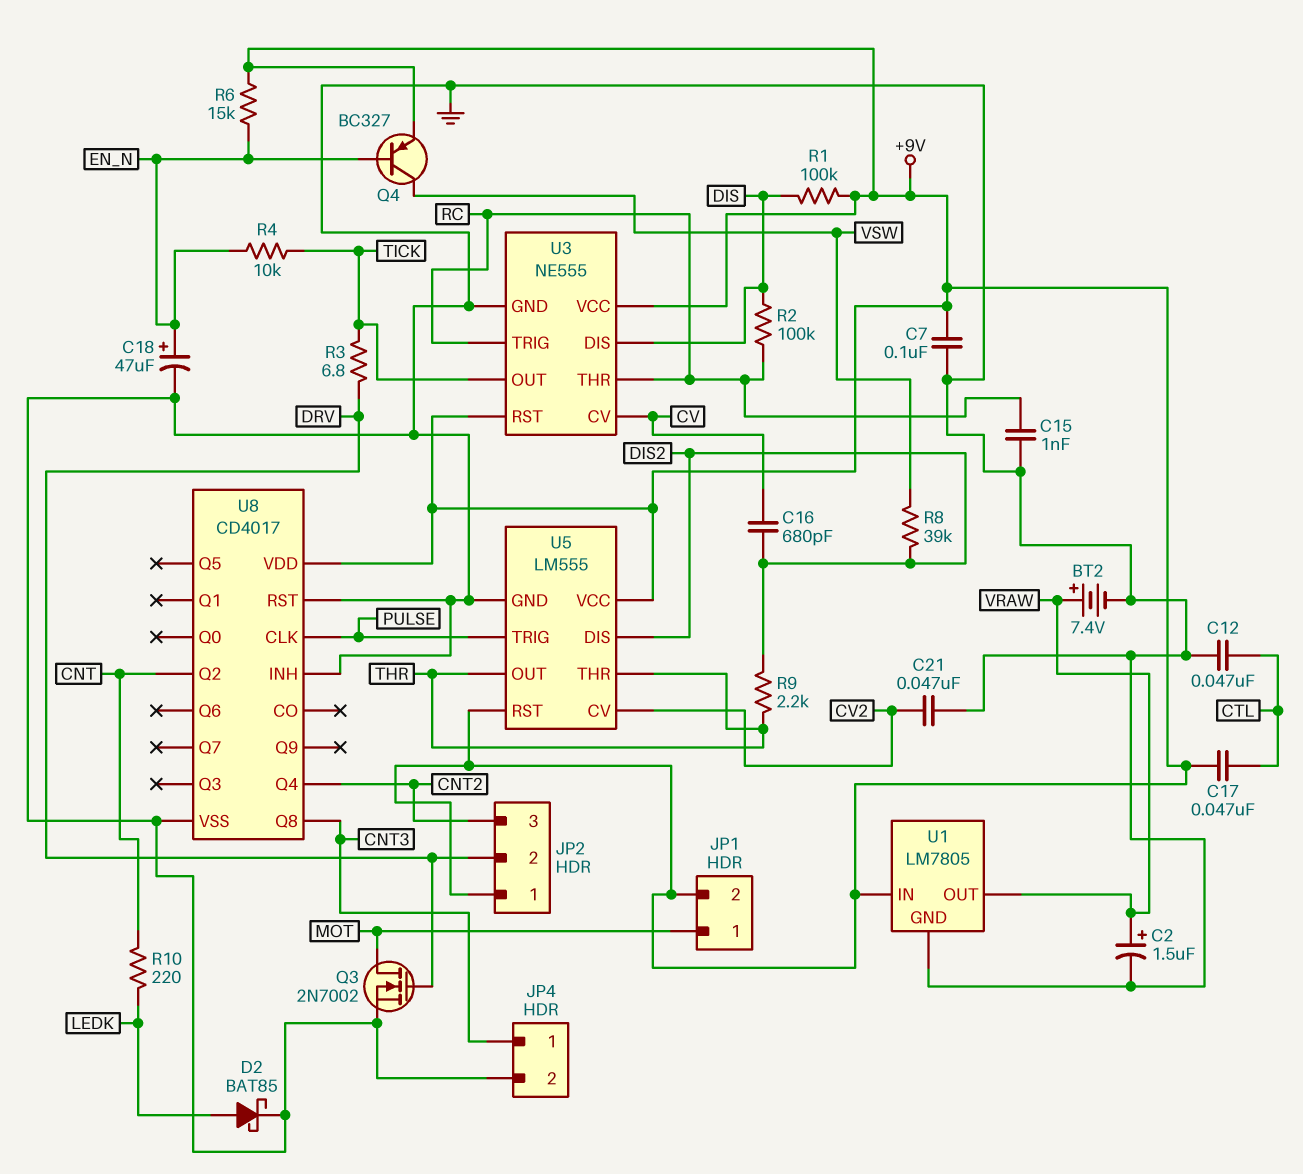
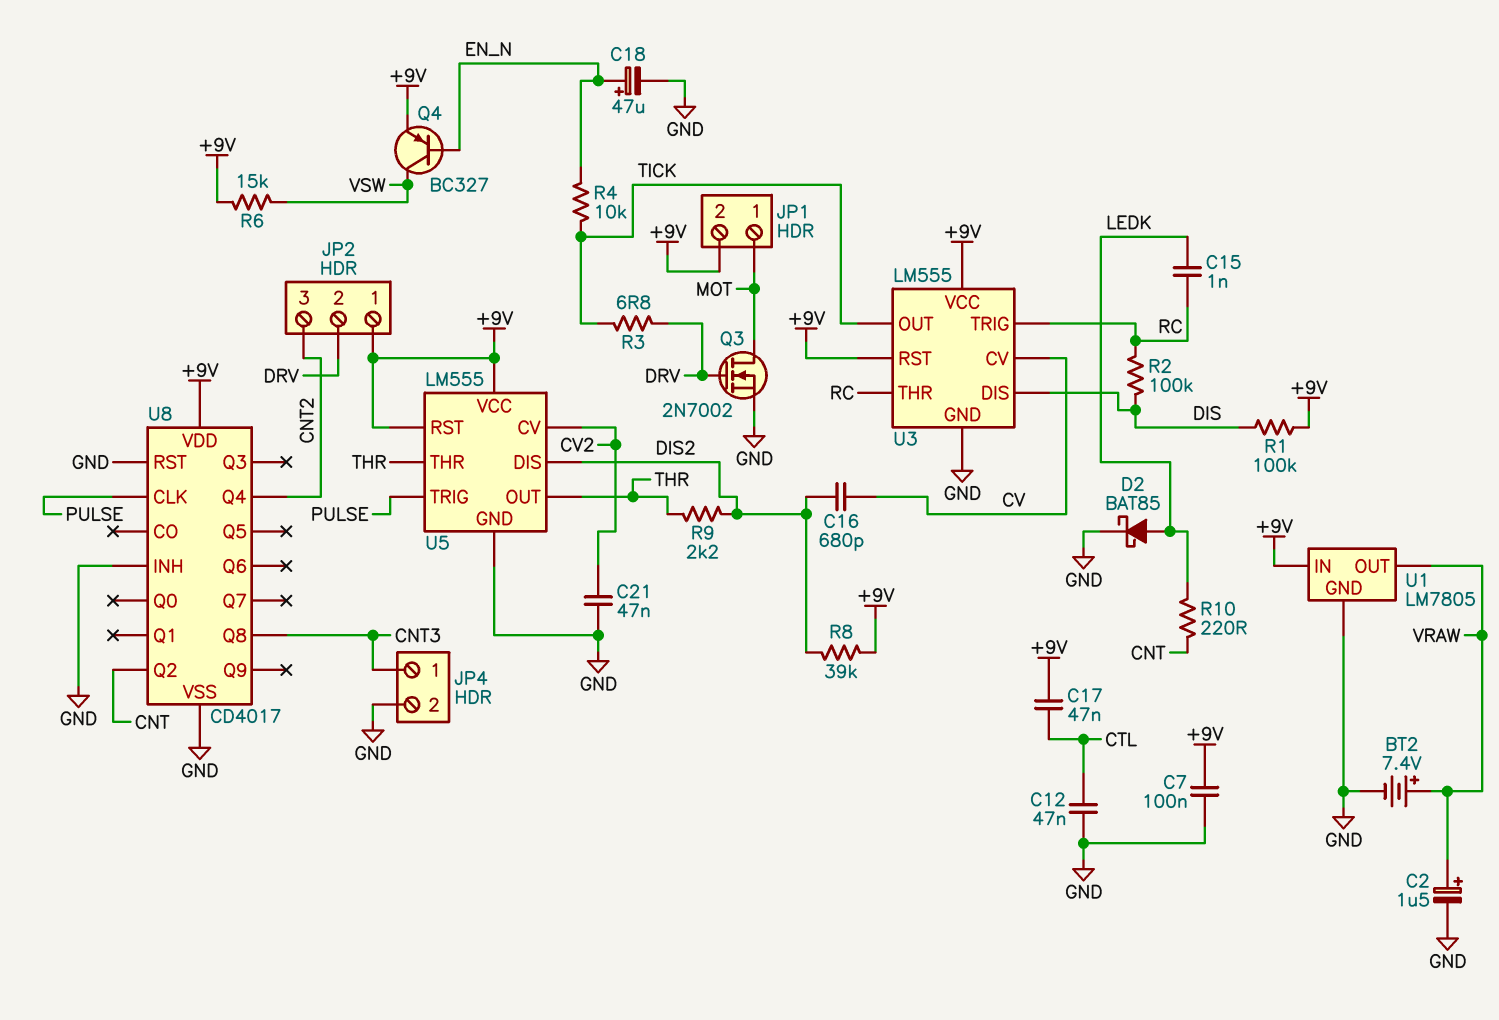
C15: 1nF (GND, RC) -> 1nF (LEDK, RC)
R6: 15k (+9V, EN_N) -> 15k (+9V, VSW)
R8: 39k (DIS2, VSW) -> 39k (+9V, DIS2)
U3: NE555 -> LM555

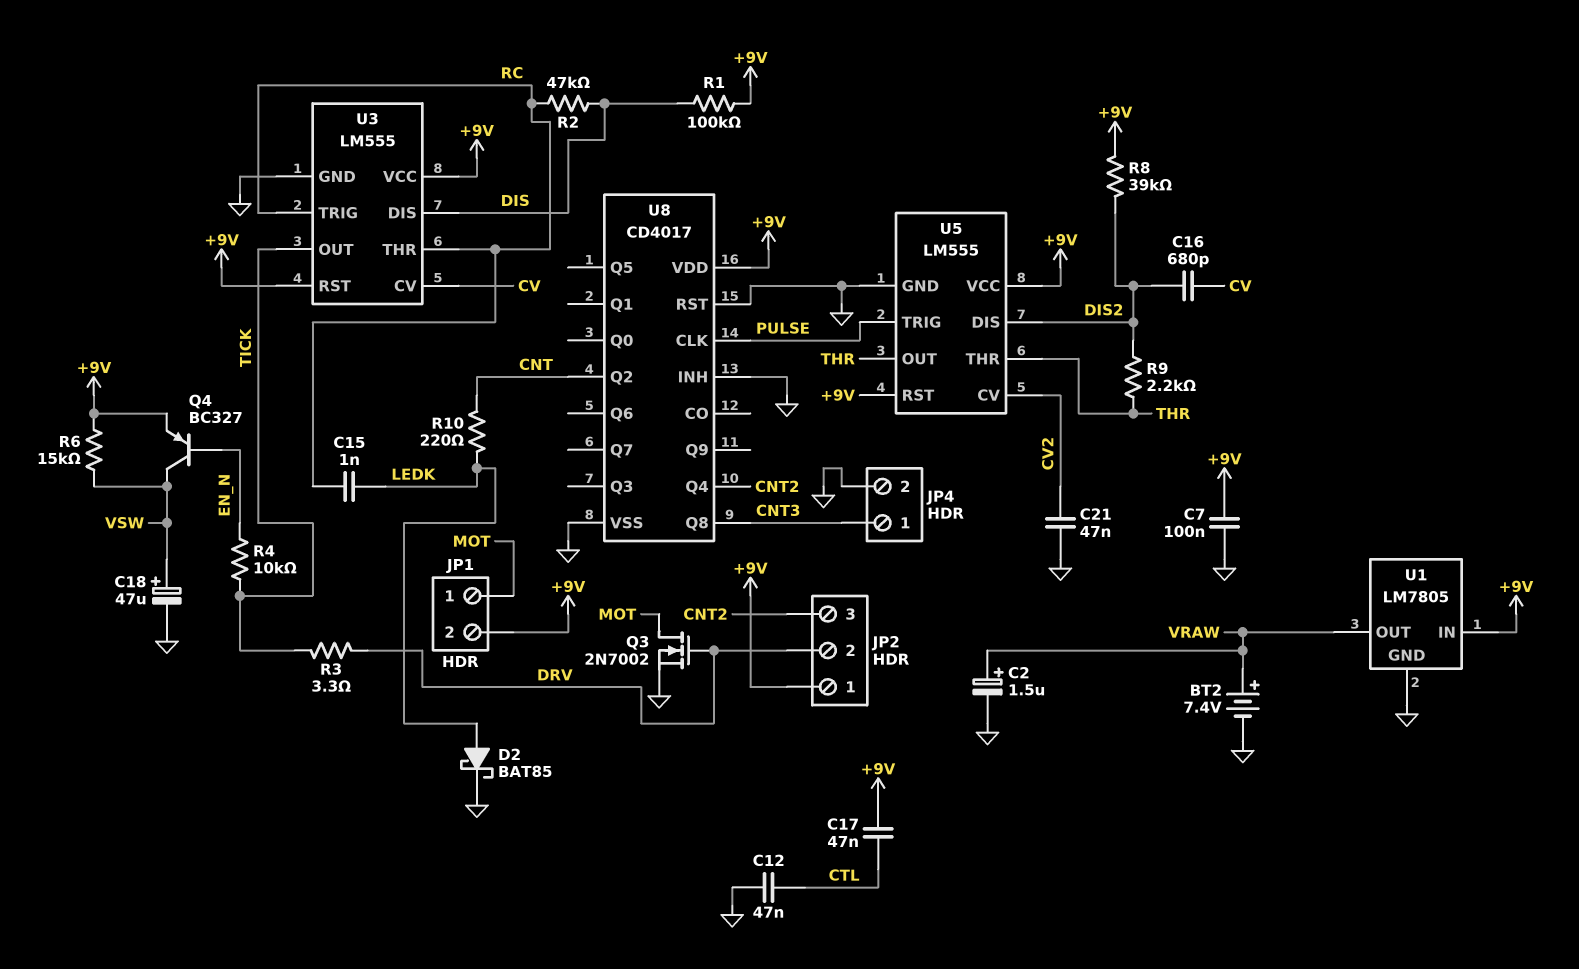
C18: 47uF (plus EN_N, minus GND) -> 47uF (plus VSW, minus GND)
R2: 100k (DIS, RC) -> 47k (DIS, RC)
R3: 6.8 (DRV, TICK) -> 3.3 (DRV, TICK)

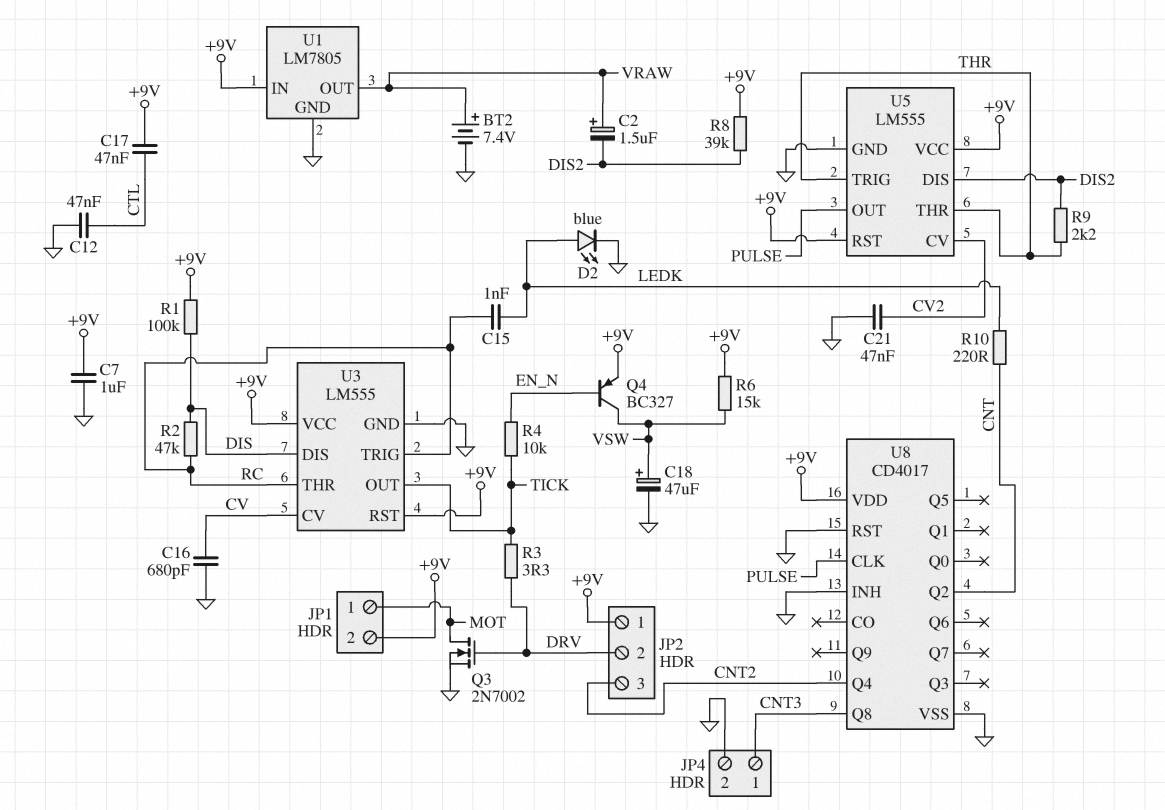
C2: 1.5uF (plus VRAW, minus GND) -> 1.5uF (plus VRAW, minus DIS2)
C7: 100nF (+9V, GND) -> 1uF (+9V, GND)
C16: 680pF (CV, DIS2) -> 680pF (CV, GND)
D2: schottky BAT85 (A LEDK, K GND) -> LED blue (A LEDK, K GND)
U5 pin OUT: THR -> PULSE
U5 pin TRIG: PULSE -> THR

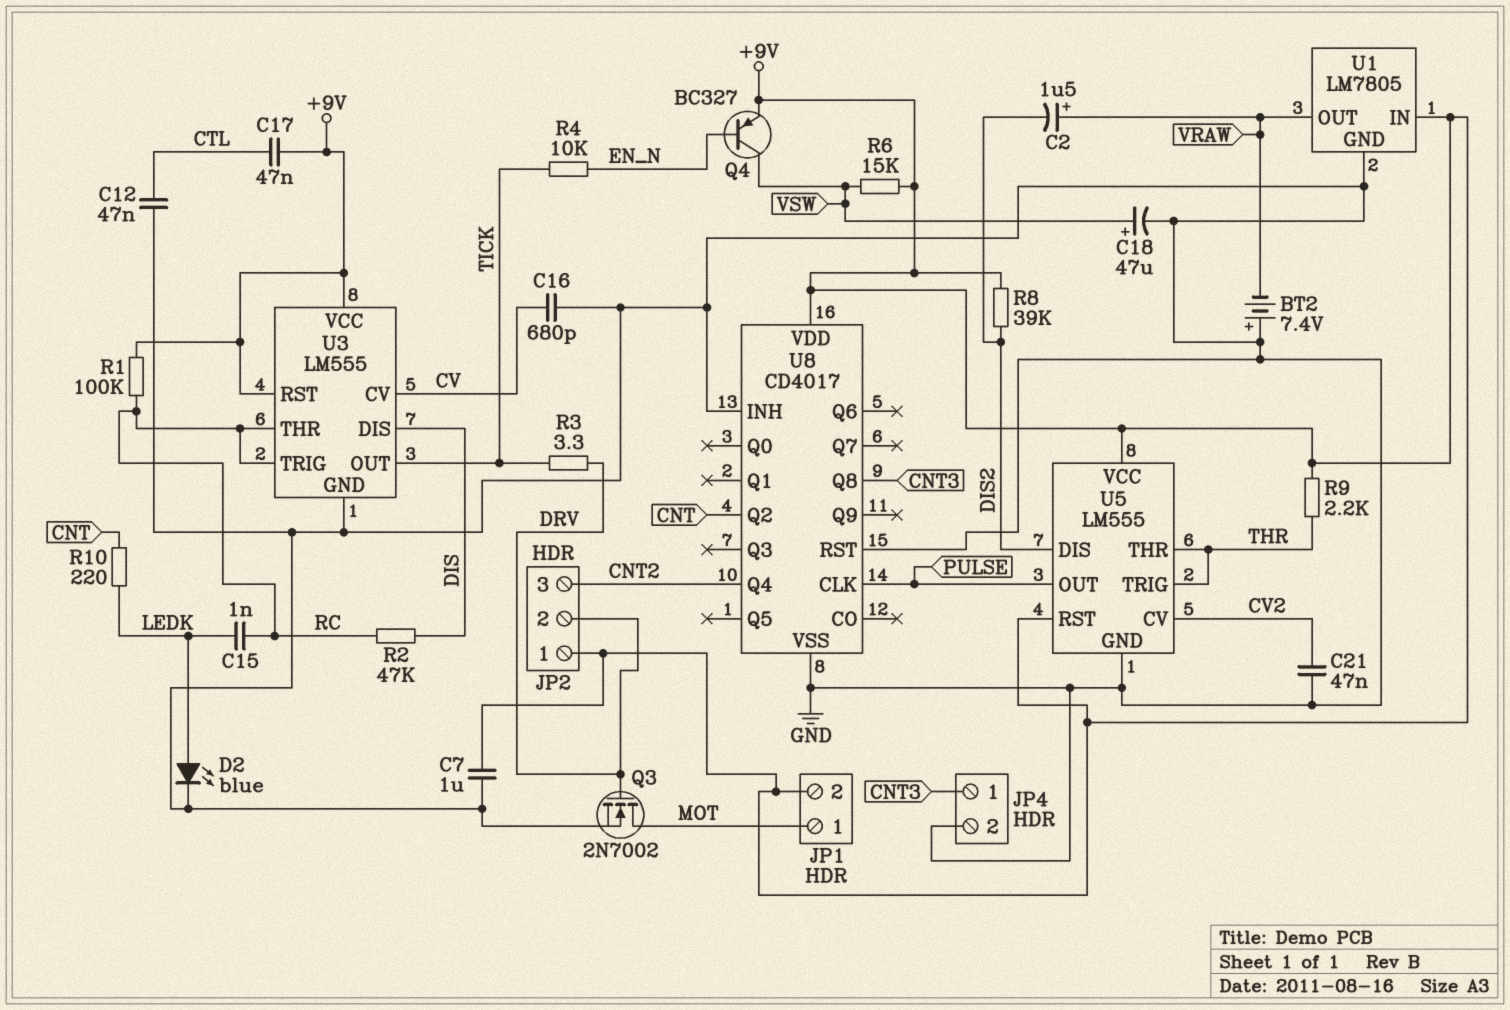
BT2: 7.4V (plus VRAW, minus GND) -> 7.4V (plus GND, minus VRAW)
R1: 100k (+9V, DIS) -> 100k (+9V, RC)
R9: 2.2k (DIS2, THR) -> 2.2k (+9V, THR)

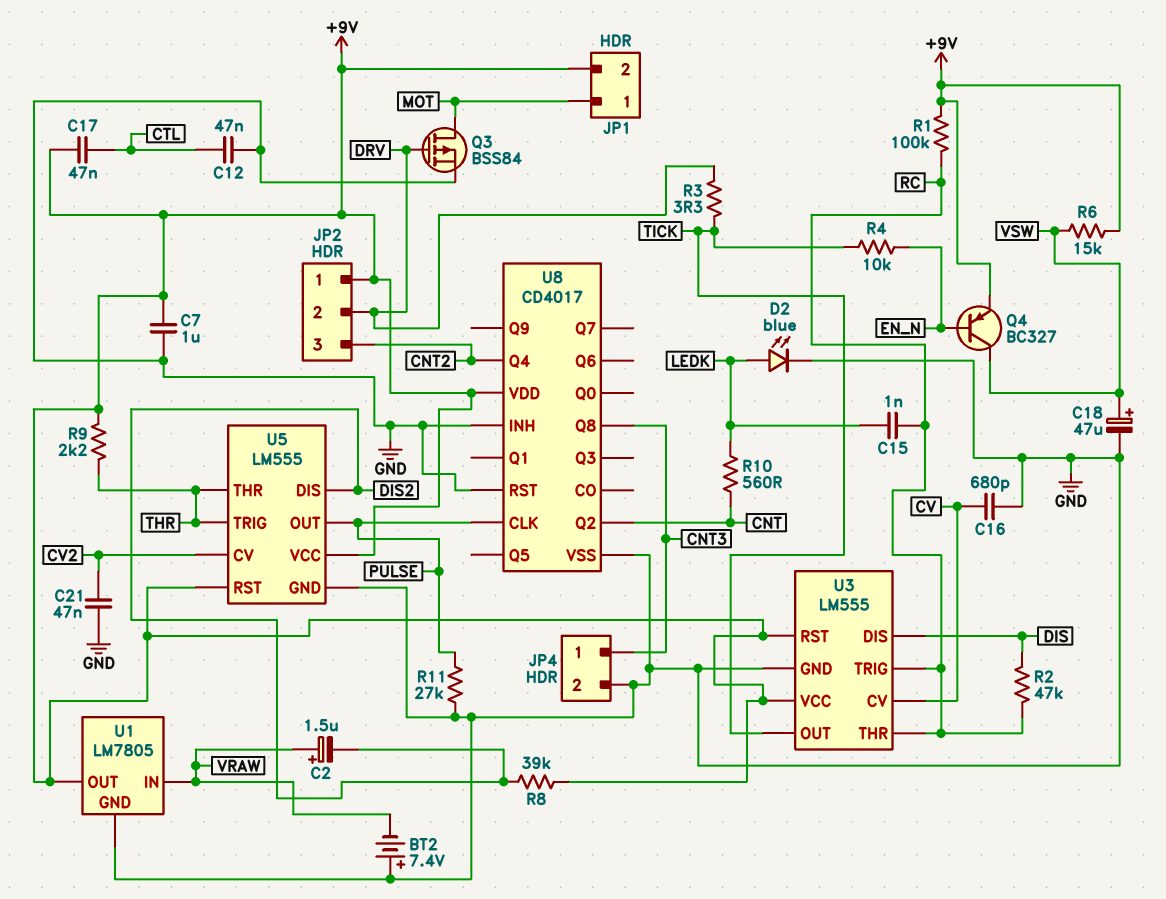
Q3: NMOS 2N7002 (G DRV, D MOT, S GND) -> PMOS BSS84 (G DRV, D MOT, S GND)
R10: 220 (CNT, LEDK) -> 560 (CNT, LEDK)
R11: none -> 27k (GND, PULSE)
U1 pin IN: +9V -> VRAW
U1 pin OUT: VRAW -> +9V

